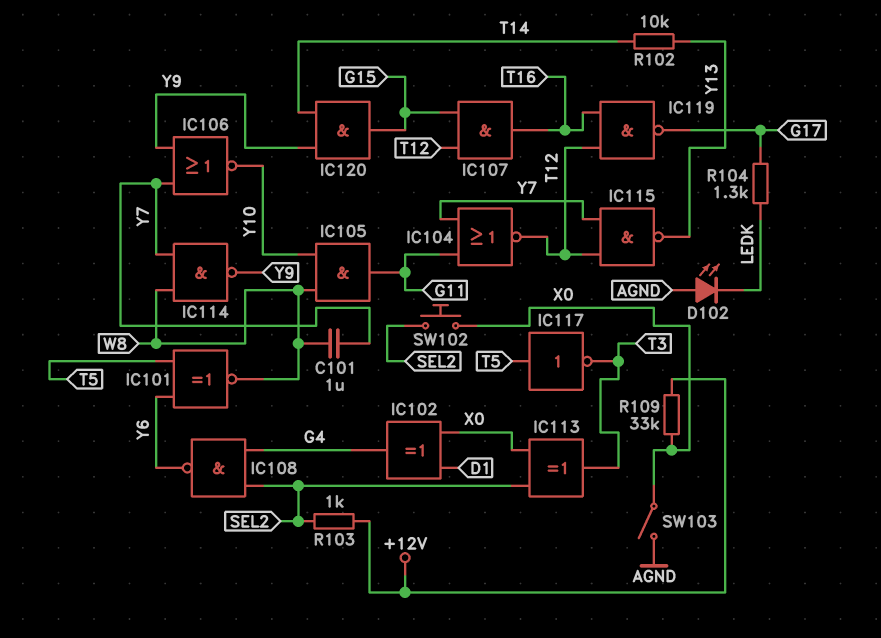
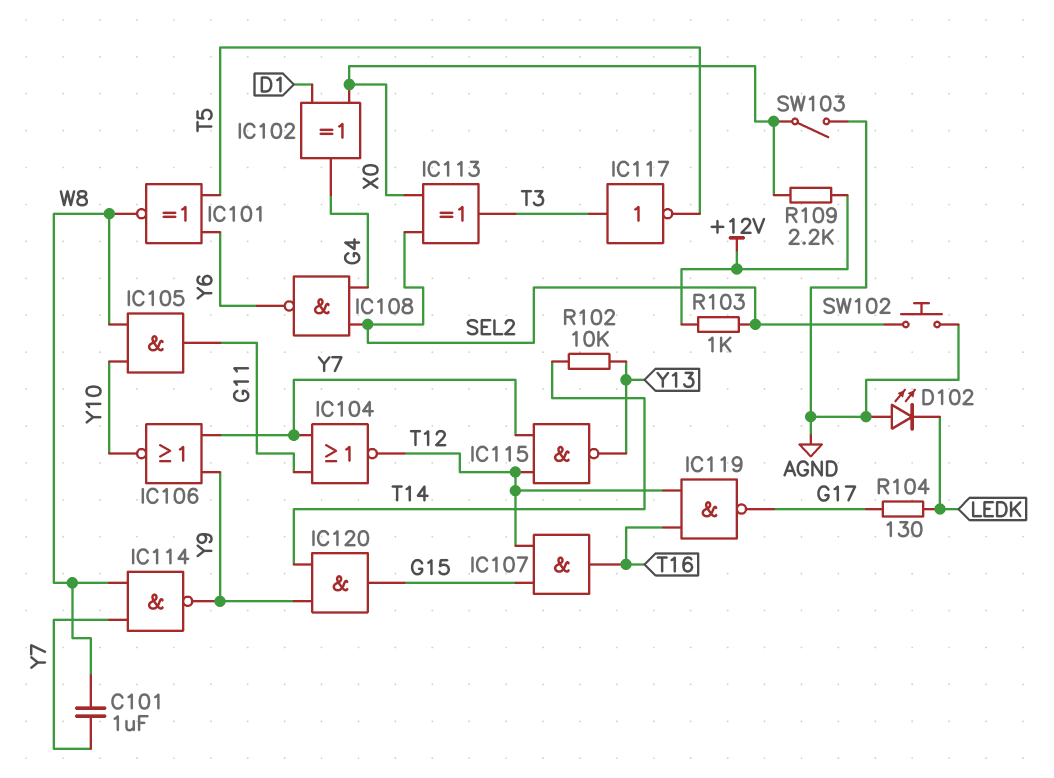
IC117: NOT (in T5, out T3) -> NOT (in T3, out T5)
R104: 1.3k (G17, LEDK) -> 130 (G17, LEDK)
R109: 33k (+12V, X0) -> 2.2k (+12V, X0)
SW102: button (SEL2, X0) -> button (AGND, SEL2)

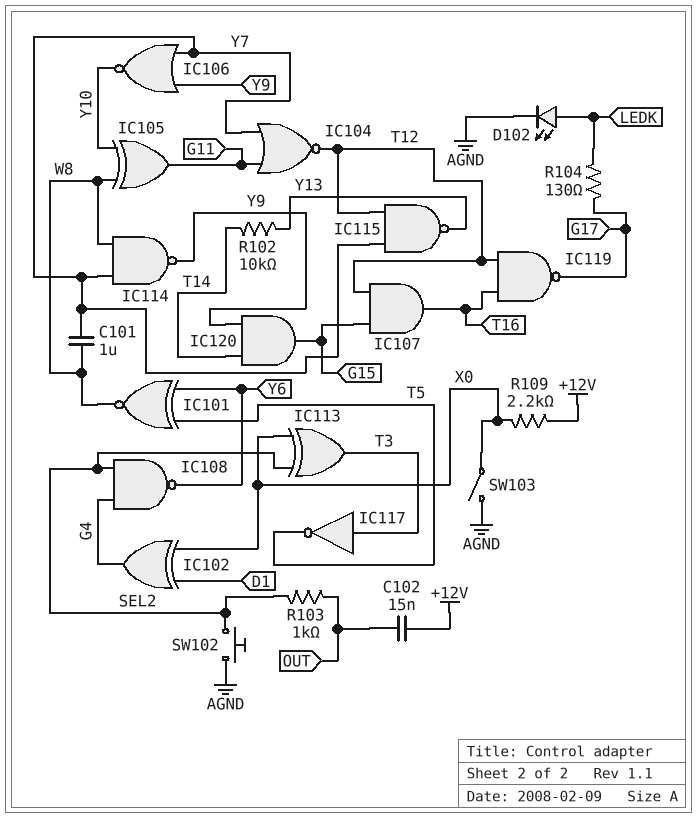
C102: none -> 15nF (+12V, OUT)
D102: LED (A AGND, K LEDK) -> LED (A LEDK, K AGND)
IC105: AND (in W8, in Y10, out G11) -> XOR (in W8, in Y10, out G11)
R103: 1k (+12V, SEL2) -> 1k (OUT, SEL2)

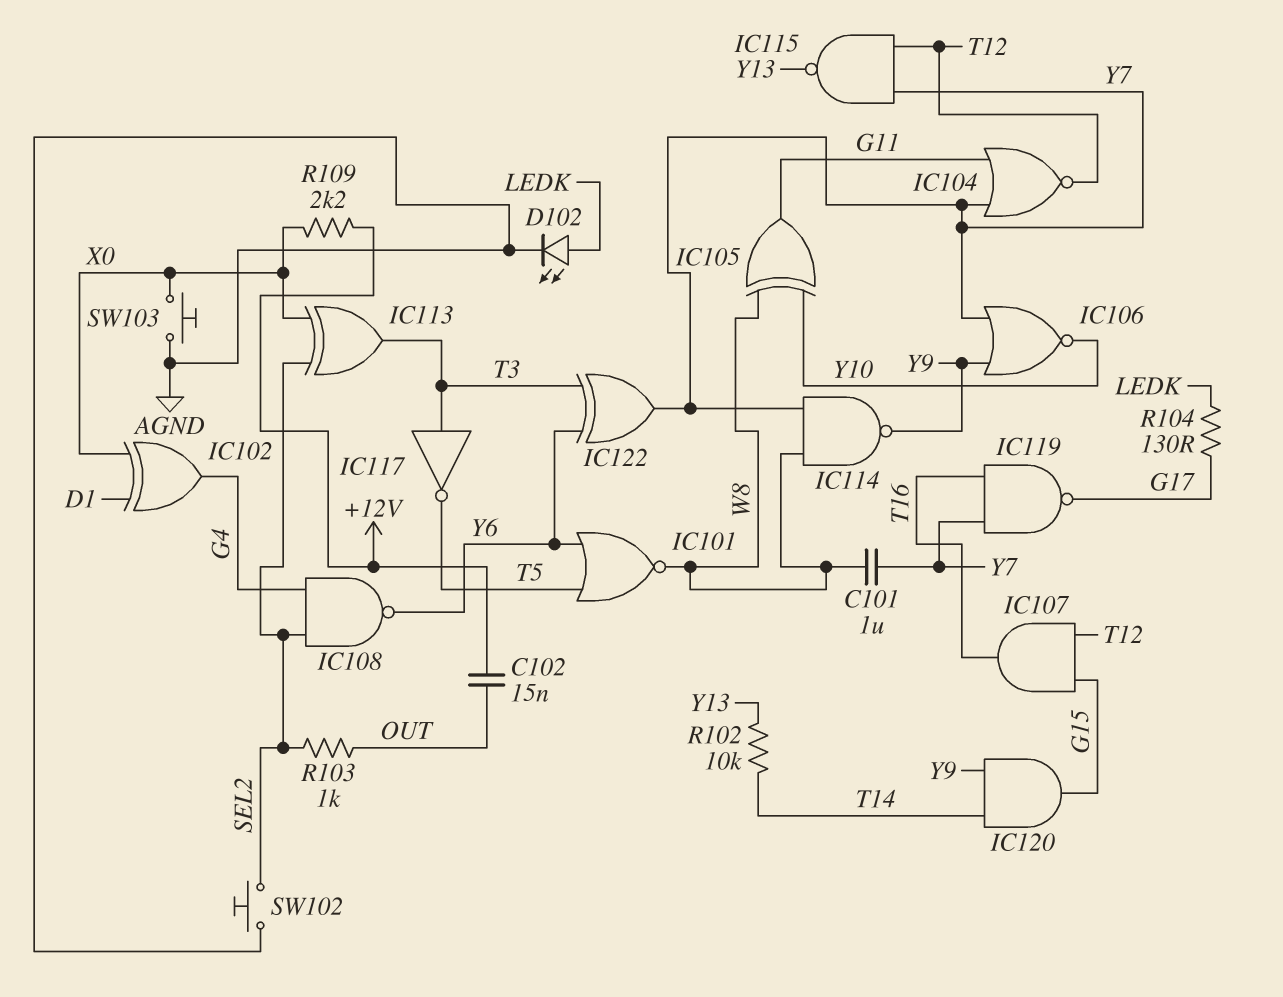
IC101: XNOR (in T5, in Y6, out W8) -> NOR (in T5, in Y6, out W8)
IC119: NAND (in T12, in T16, out G17) -> NAND (in T16, in Y7, out G17)
IC122: none -> XOR (in T3, in Y6, out Y7)
SW103: switch (AGND, X0) -> button (AGND, X0)

